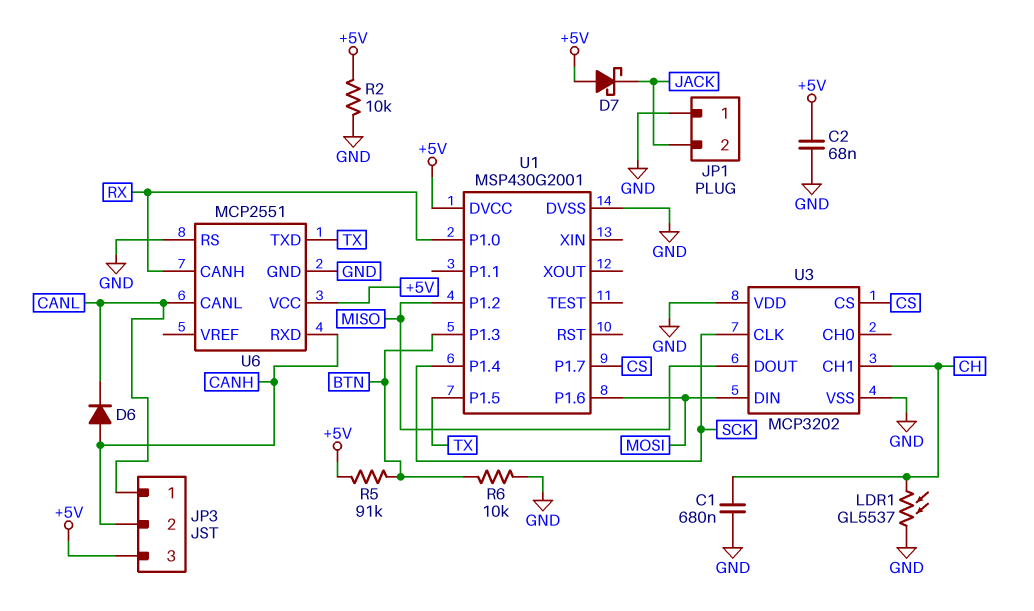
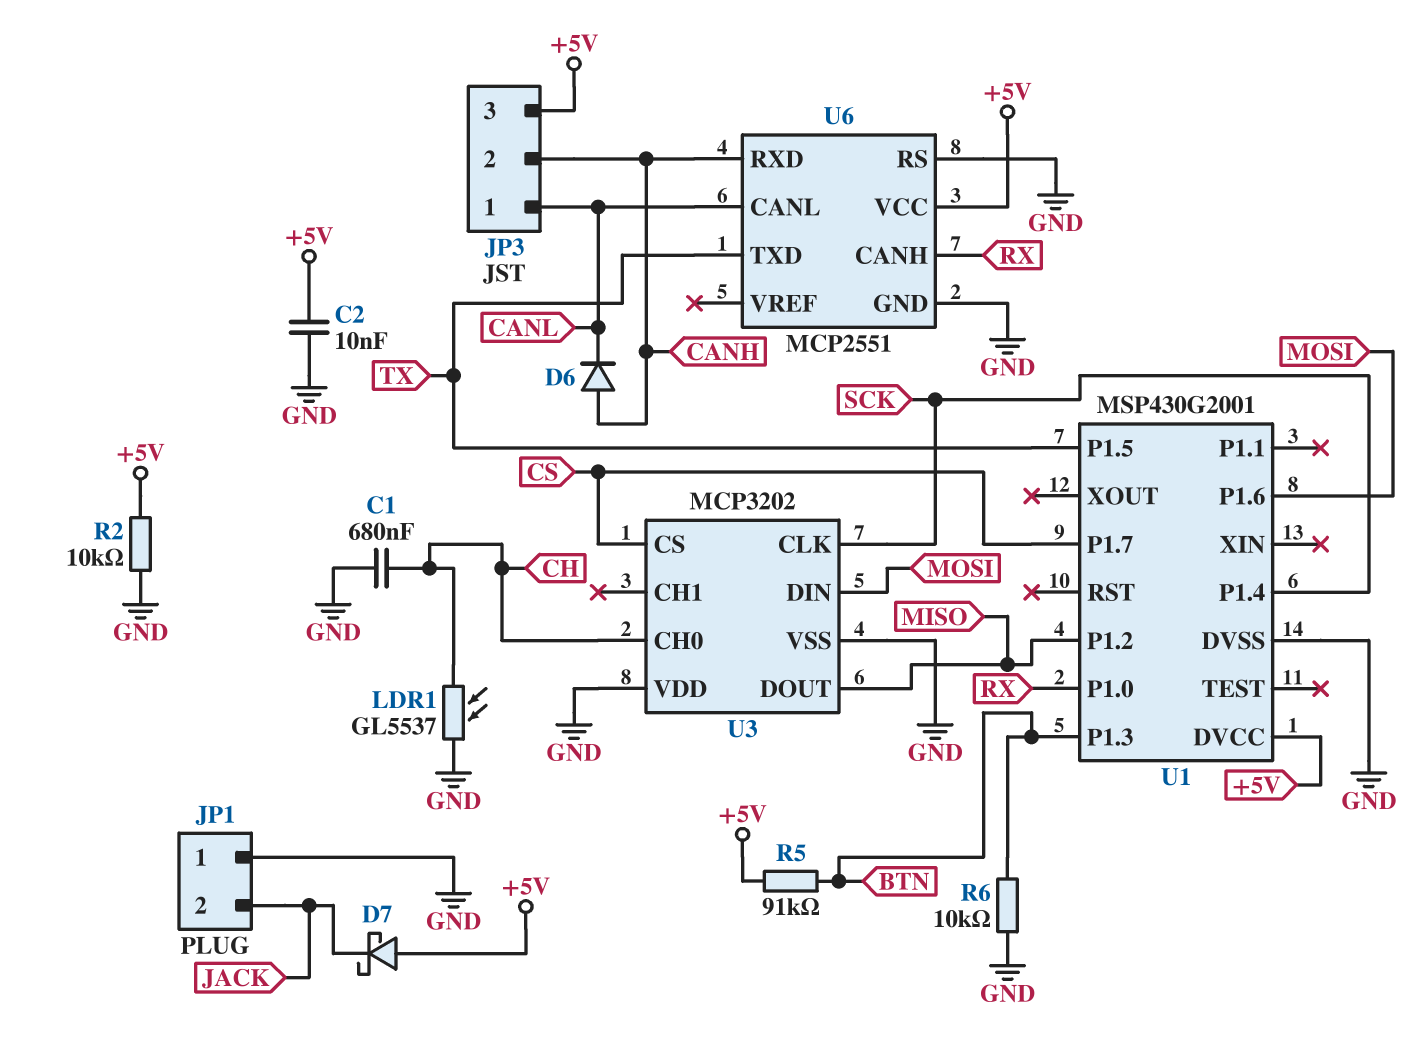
C2: 68nF (+5V, GND) -> 10nF (+5V, GND)
U3 pin CH0: none -> CH
U3 pin CH1: CH -> none

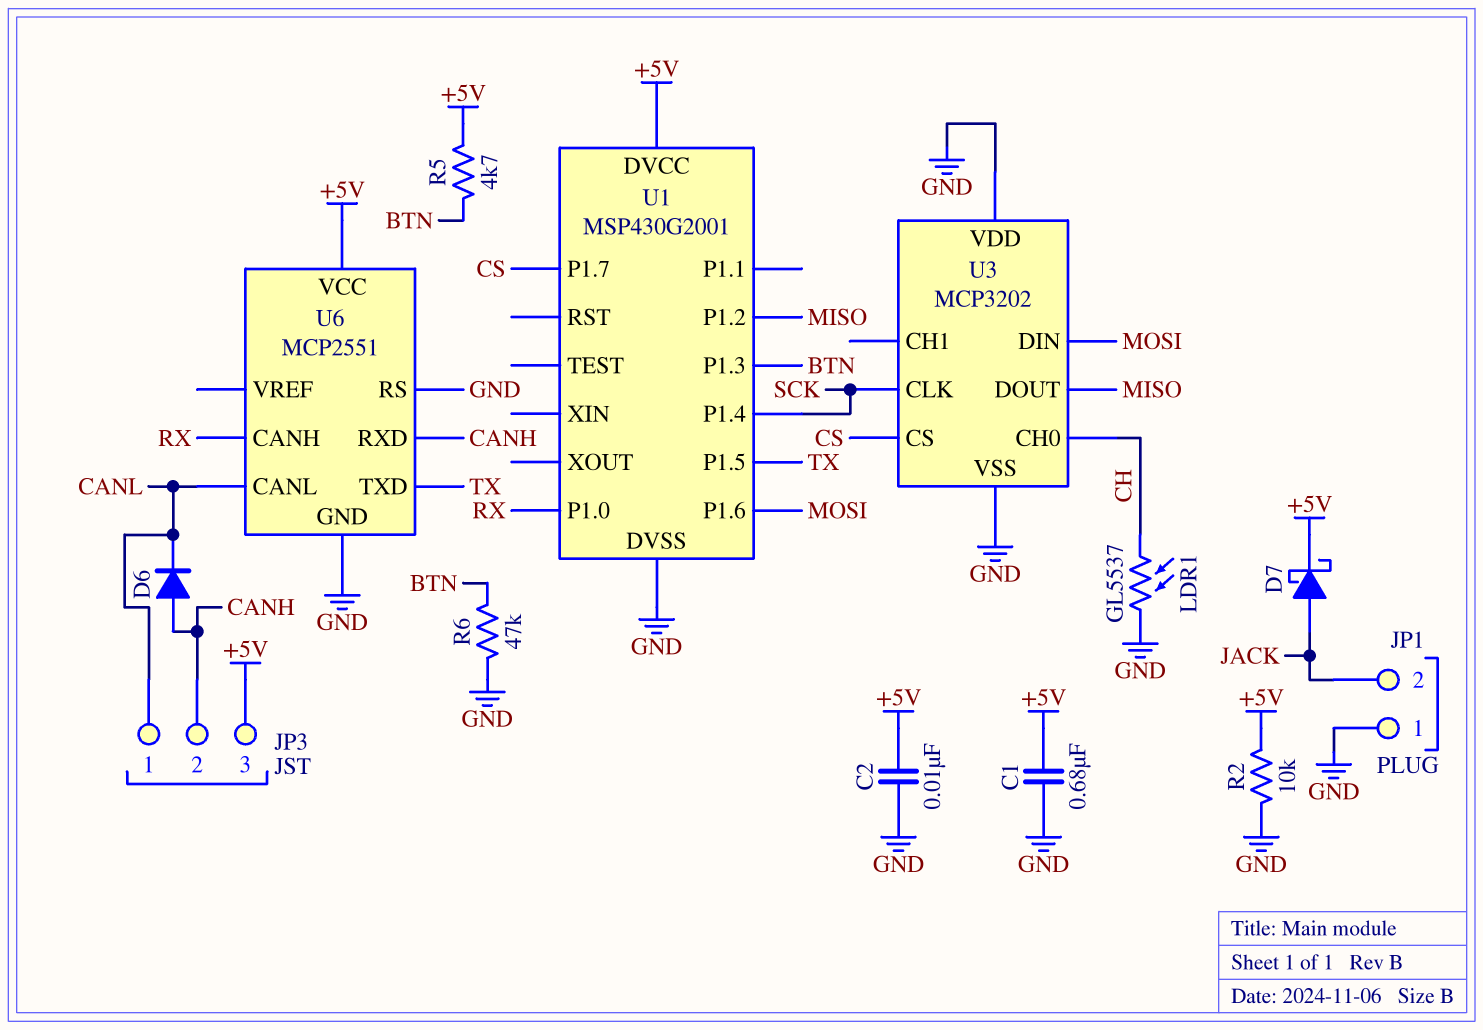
C1: 680nF (CH, GND) -> 680nF (+5V, GND)
D7: schottky (A +5V, K JACK) -> schottky (A JACK, K +5V)
R5: 91k (+5V, BTN) -> 4.7k (+5V, BTN)
R6: 10k (BTN, GND) -> 47k (BTN, GND)

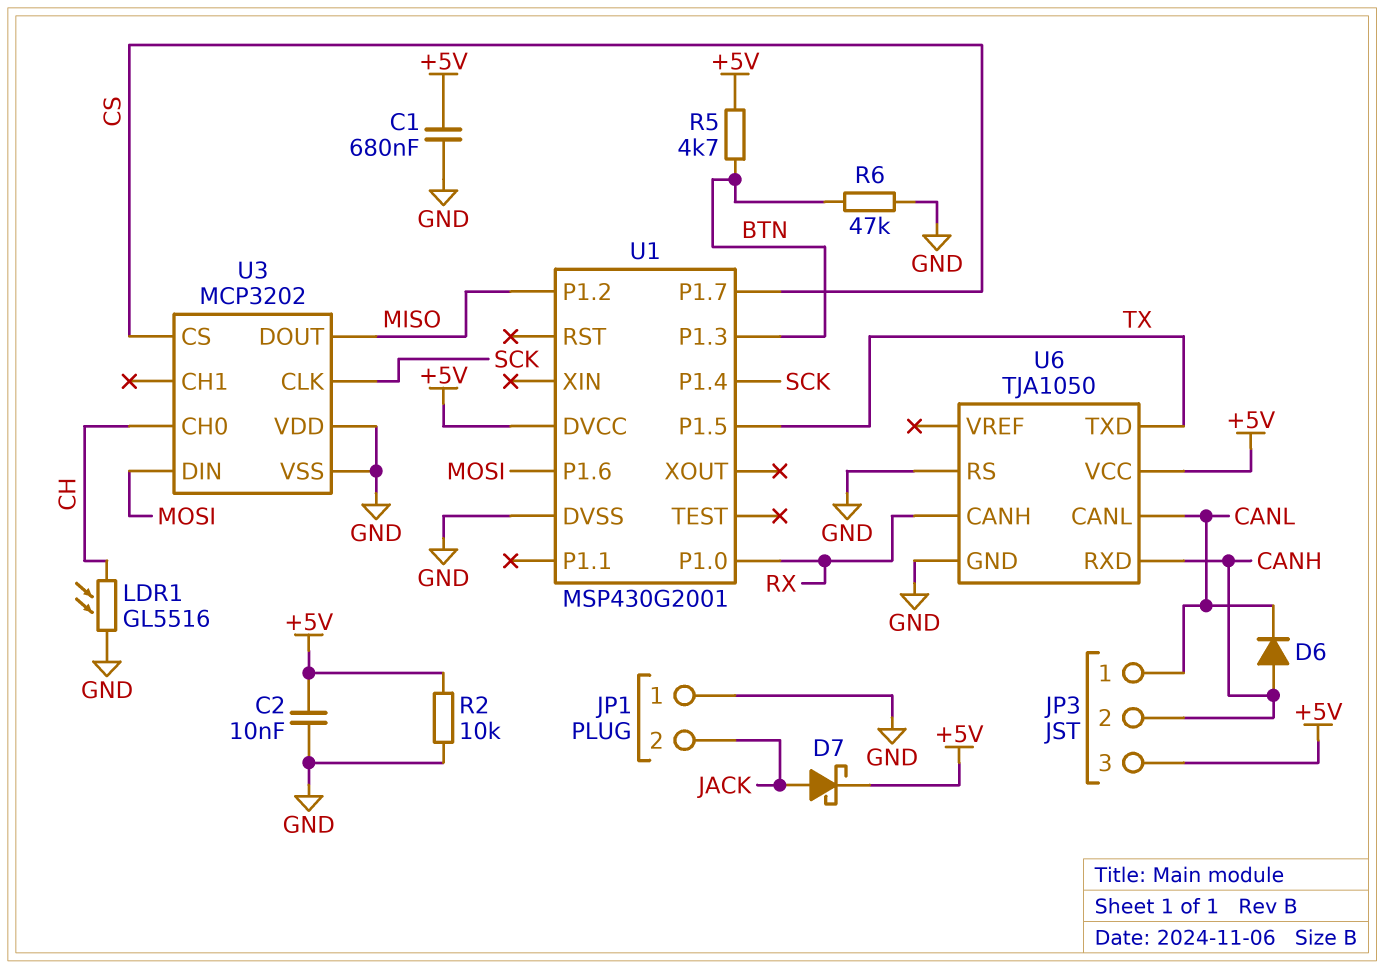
LDR1: GL5537 (CH, GND) -> GL5516 (CH, GND)
U6: MCP2551 -> TJA1050

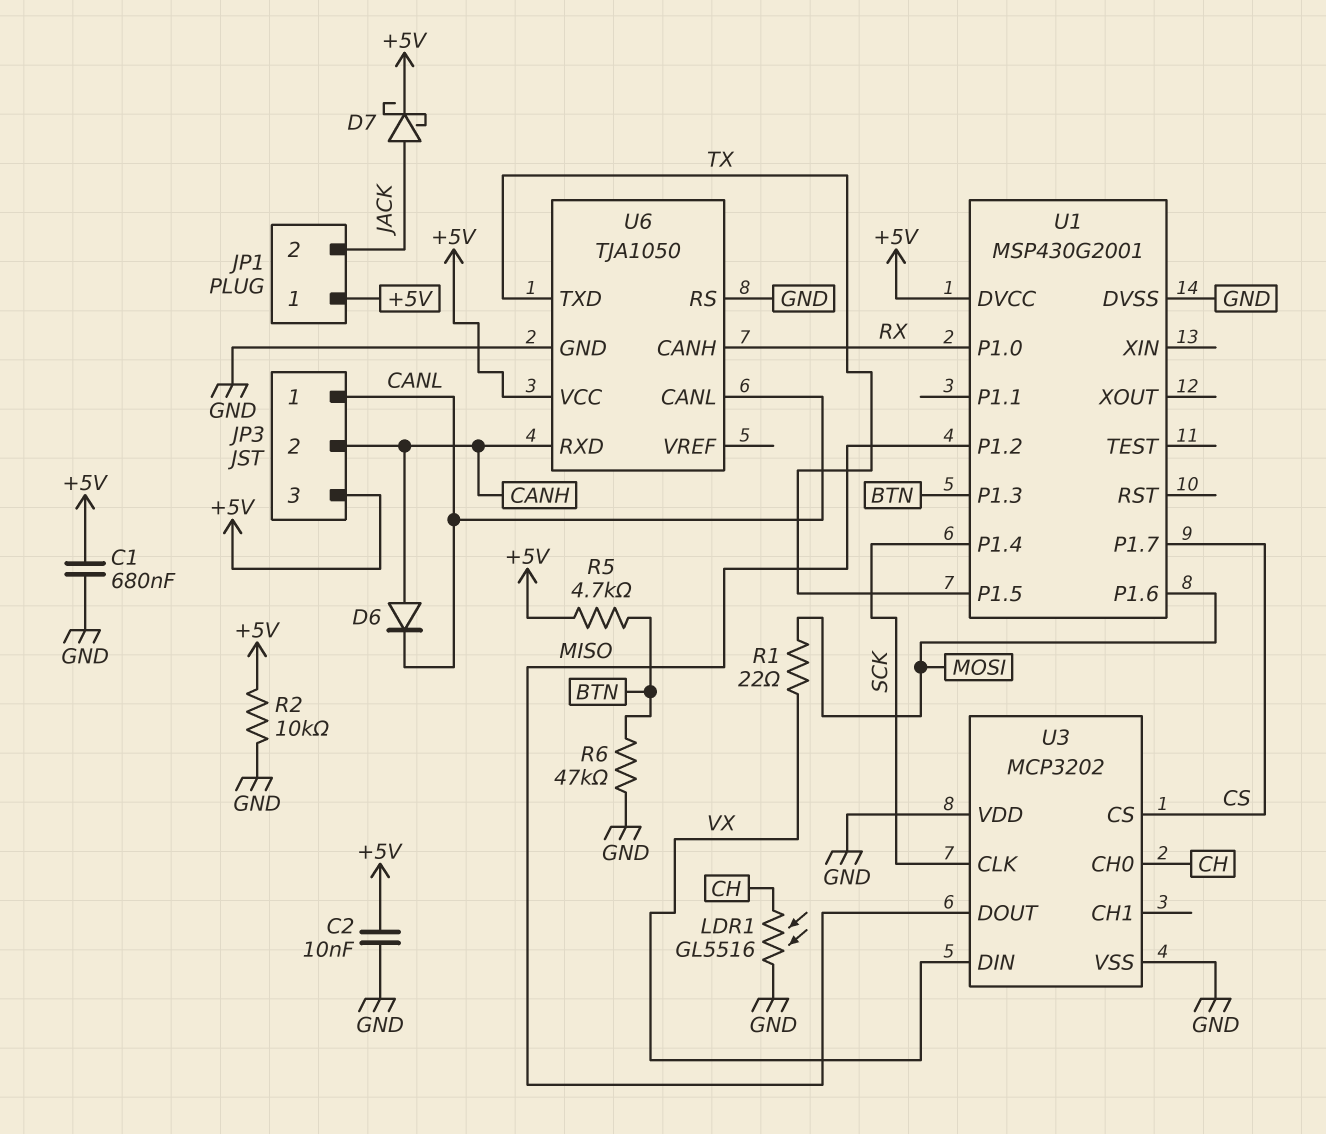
JP1 pin 1: GND -> +5V
R1: none -> 22 (MOSI, VX)
U3 pin DIN: MOSI -> VX

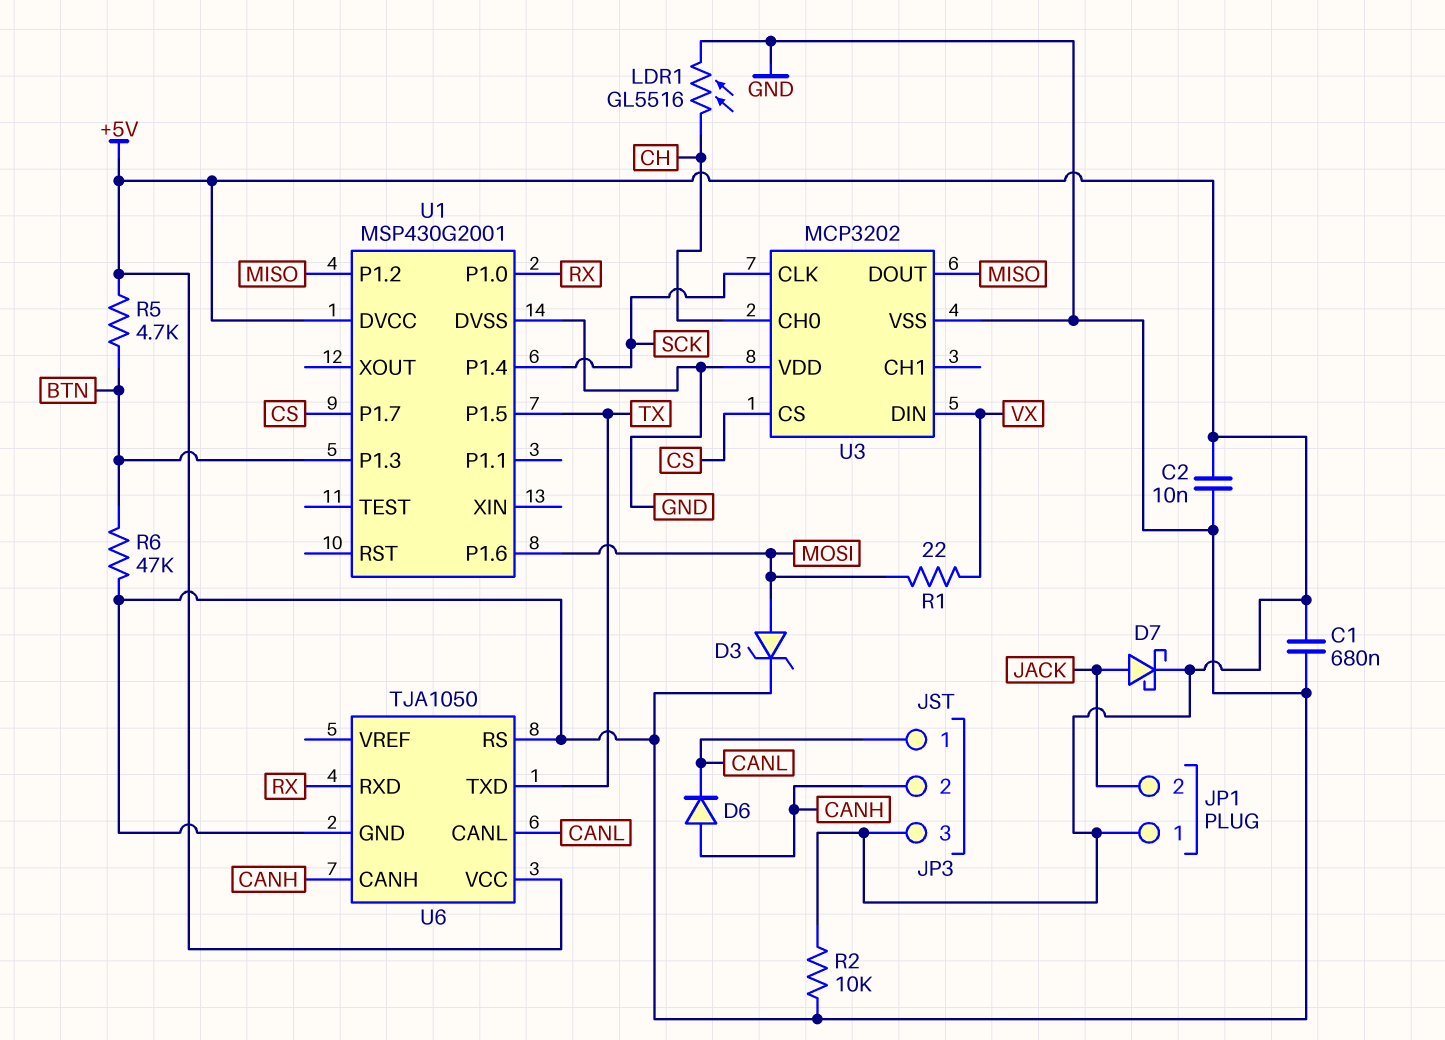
D3: none -> zener (A MOSI, K GND)
U6 pin CANH: RX -> CANH
U6 pin RXD: CANH -> RX

